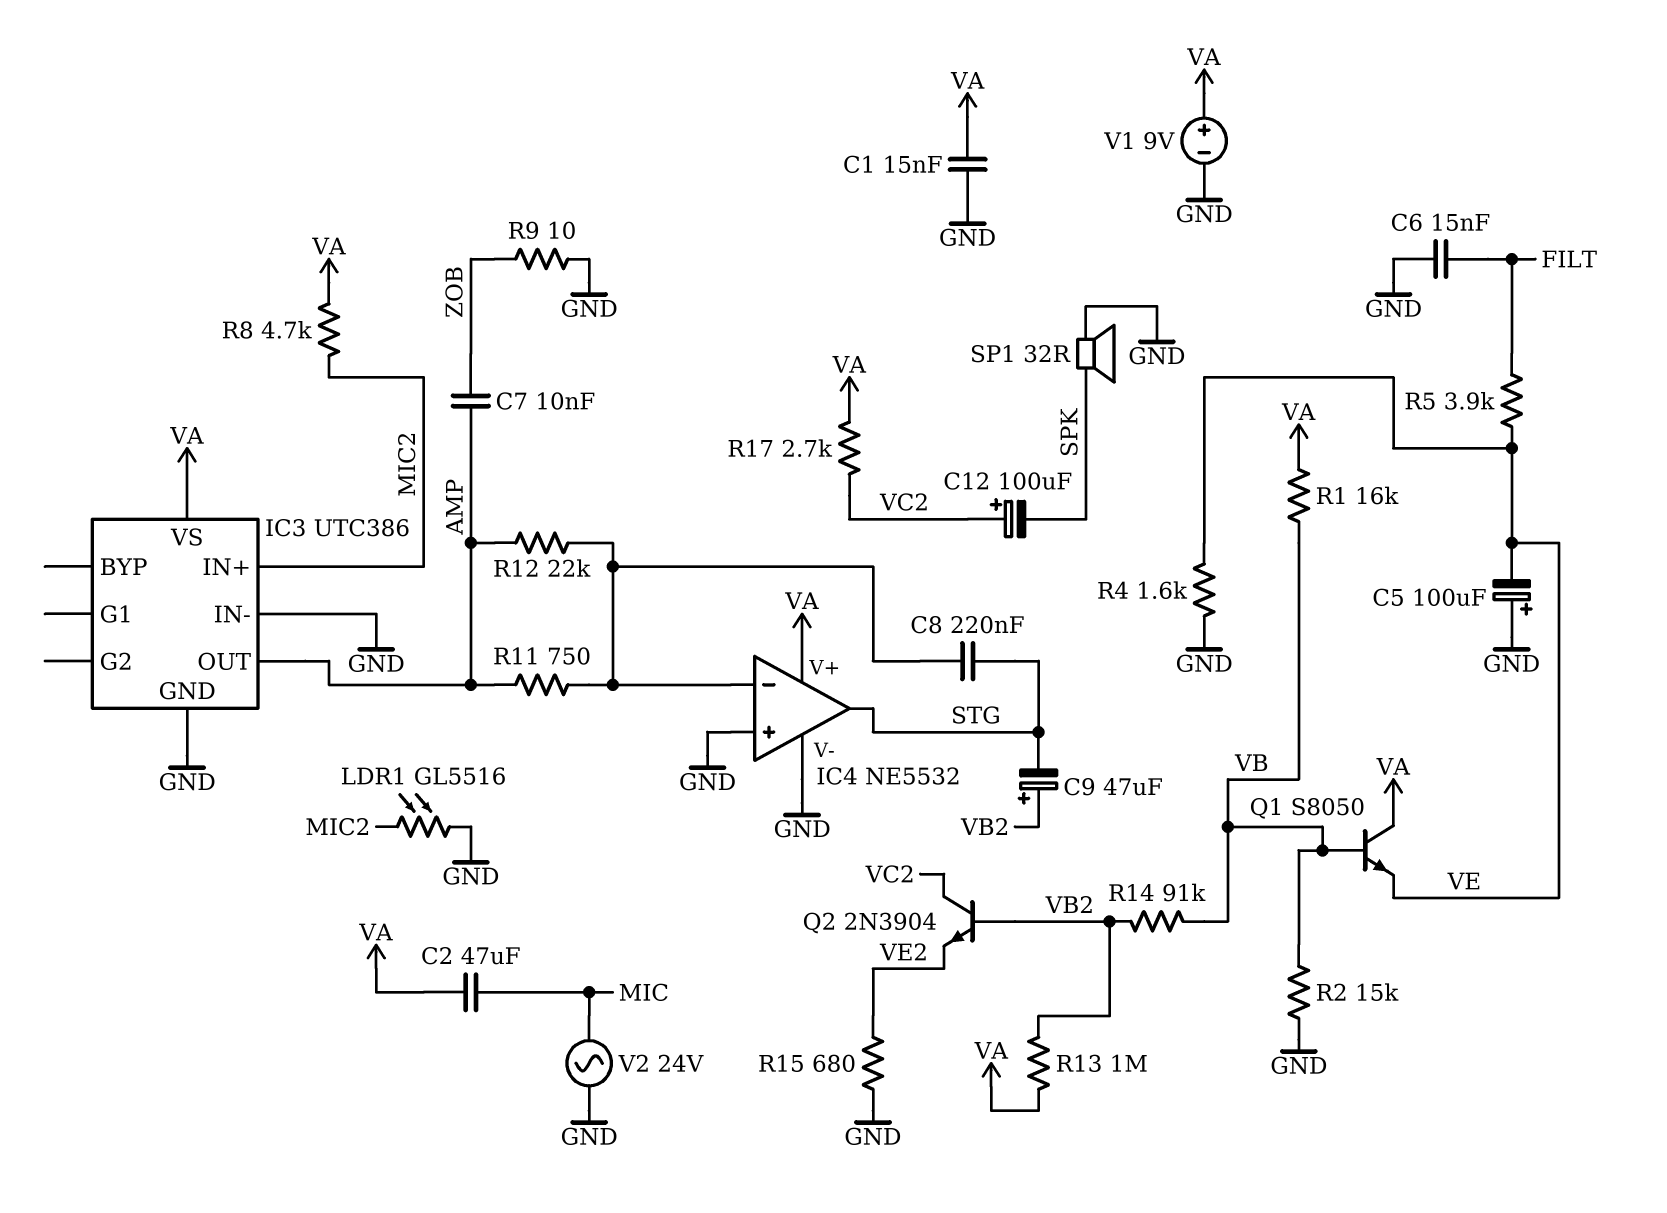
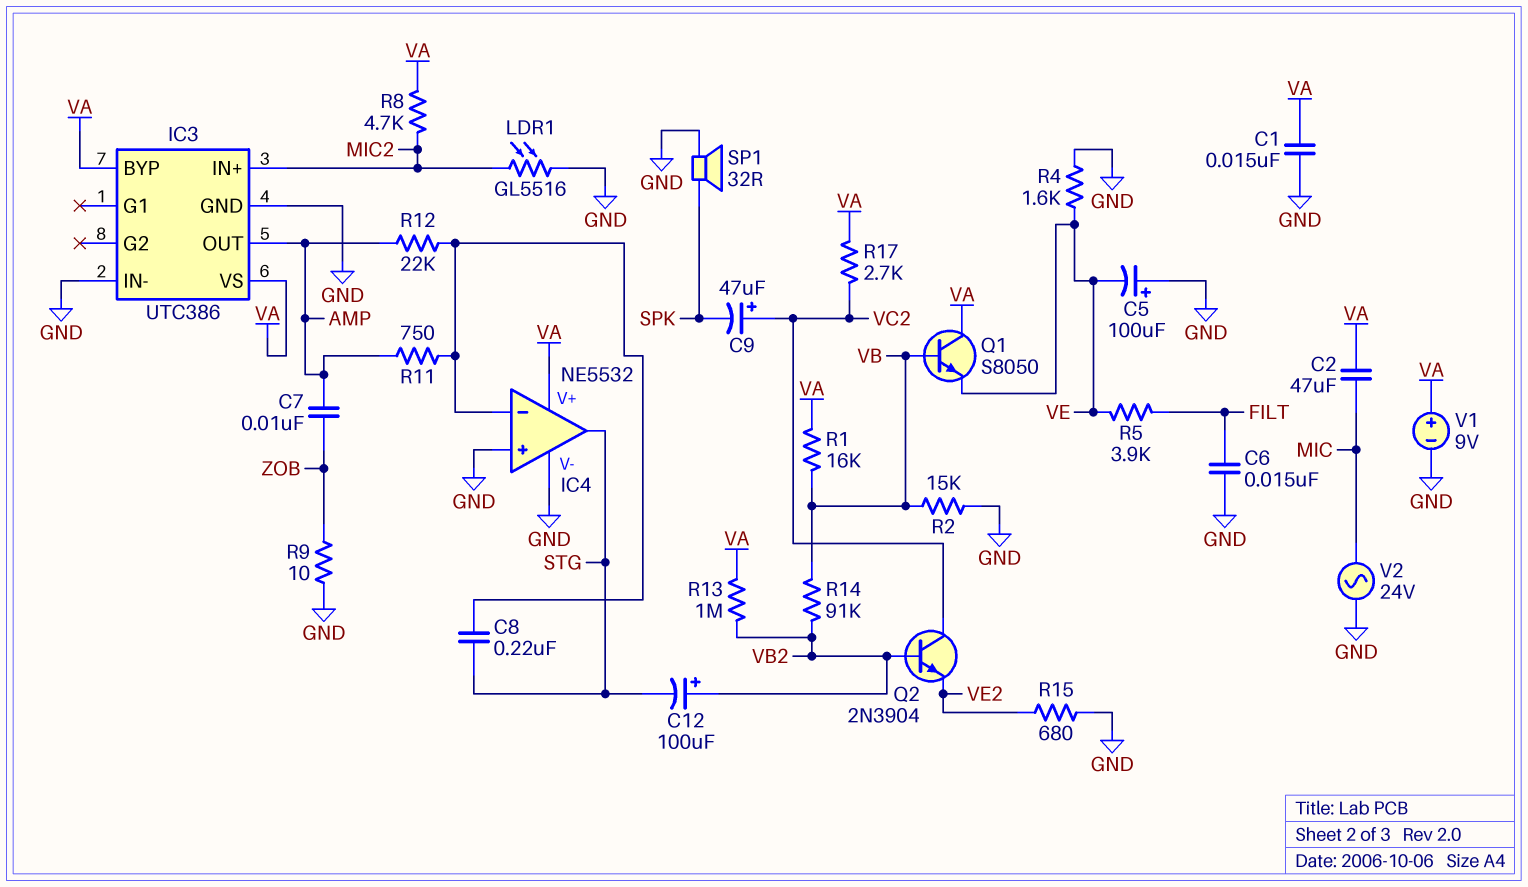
C9: 47uF (plus VB2, minus STG) -> 47uF (plus VC2, minus SPK)
C12: 100uF (plus VC2, minus SPK) -> 100uF (plus VB2, minus STG)
IC3 pin BYP: none -> VA

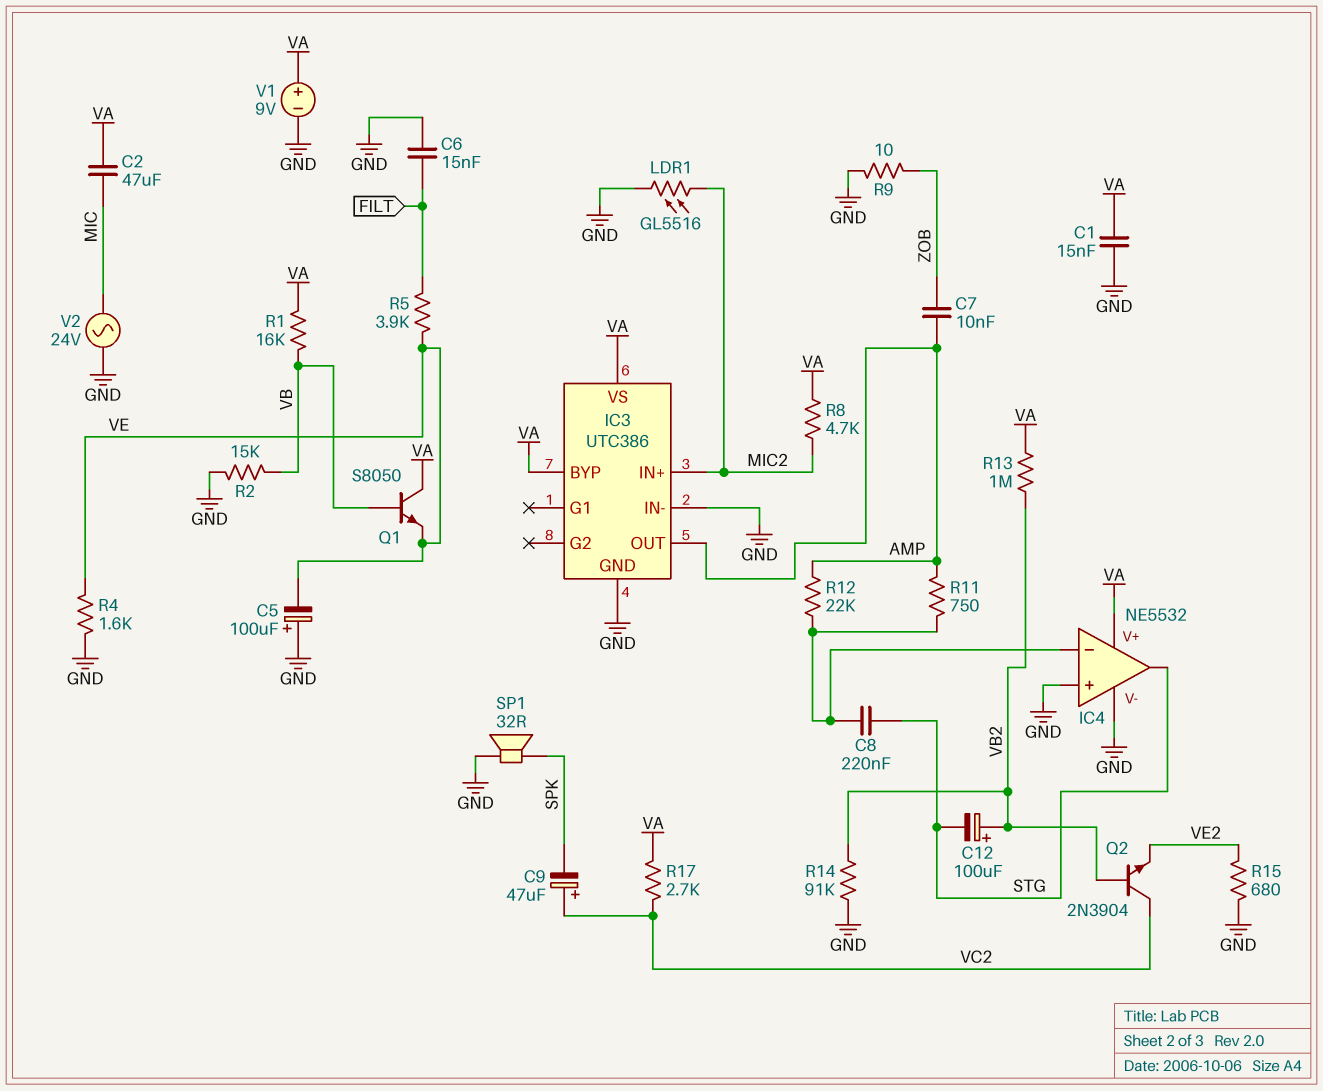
R14: 91k (VB, VB2) -> 91k (GND, VB2)

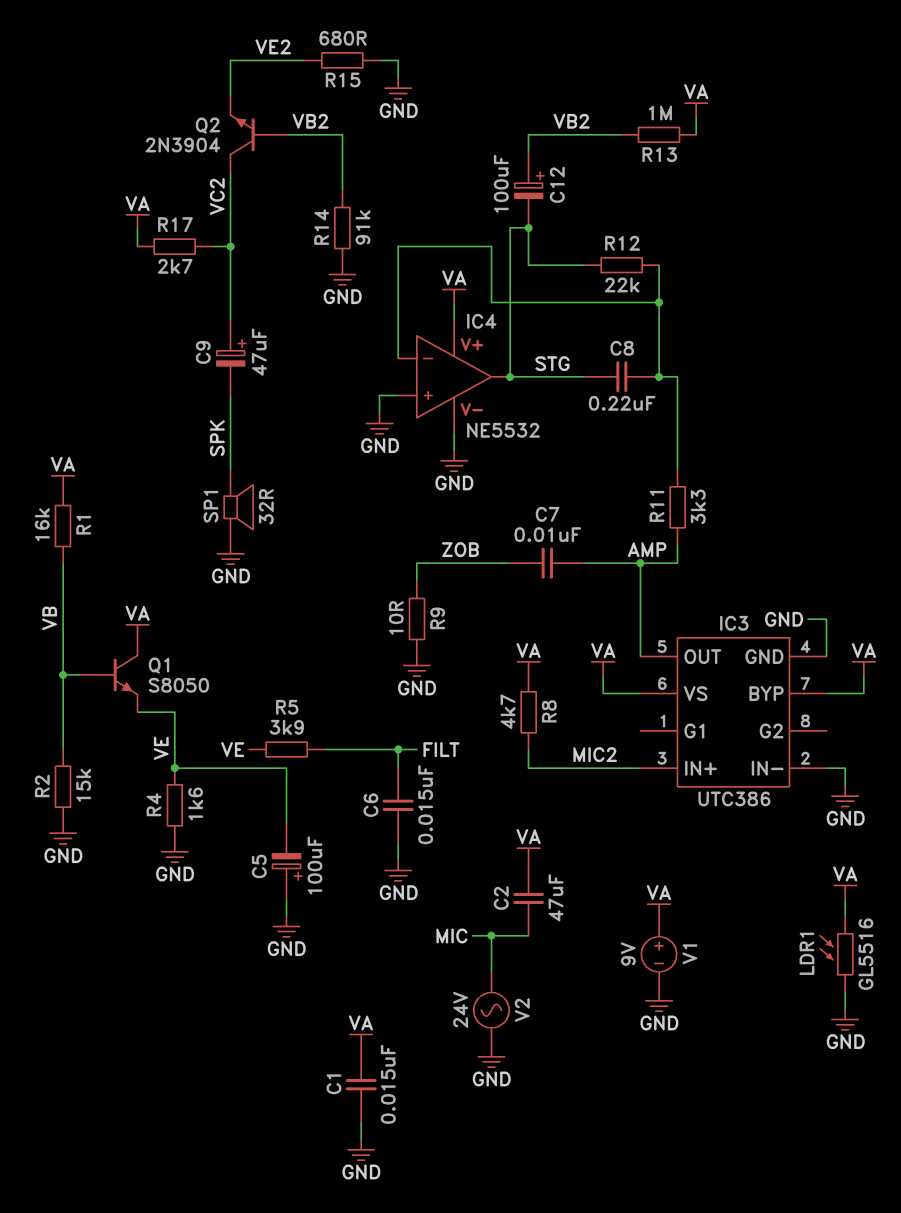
LDR1: GL5516 (GND, MIC2) -> GL5516 (GND, VA)
R11: 750 (AMP, IC4/in-) -> 3.3k (AMP, IC4/in-)
R12: 22k (AMP, IC4/in-) -> 22k (IC4/in-, STG)

